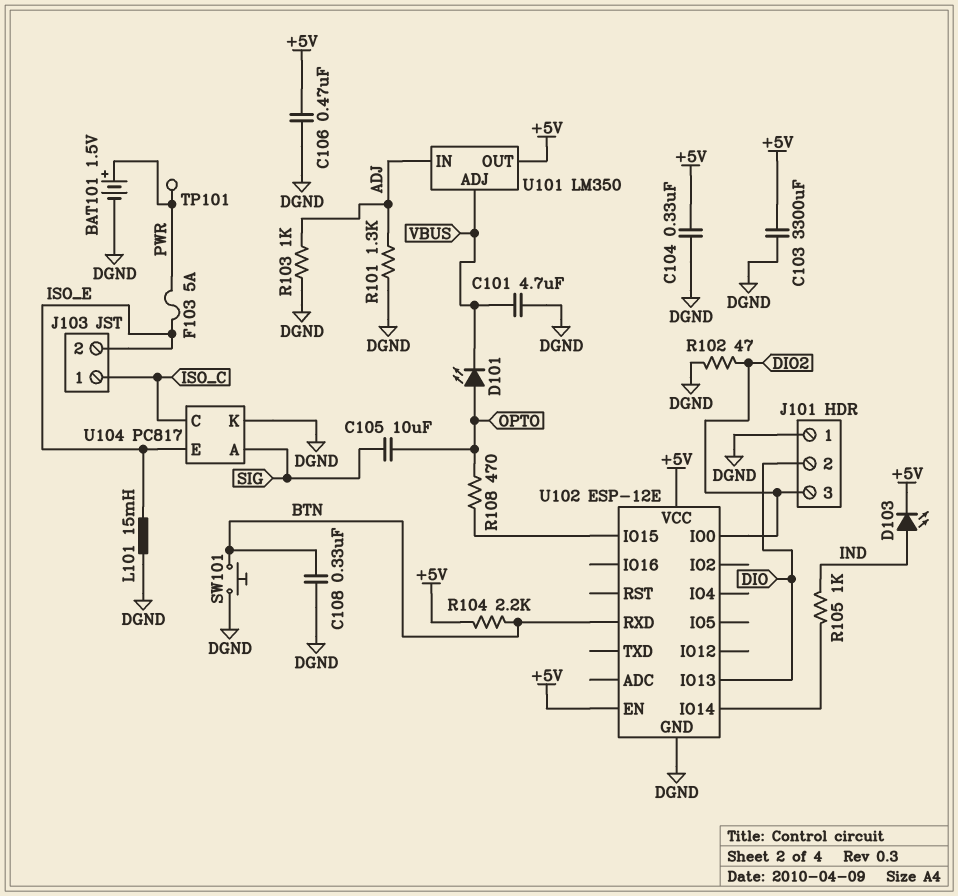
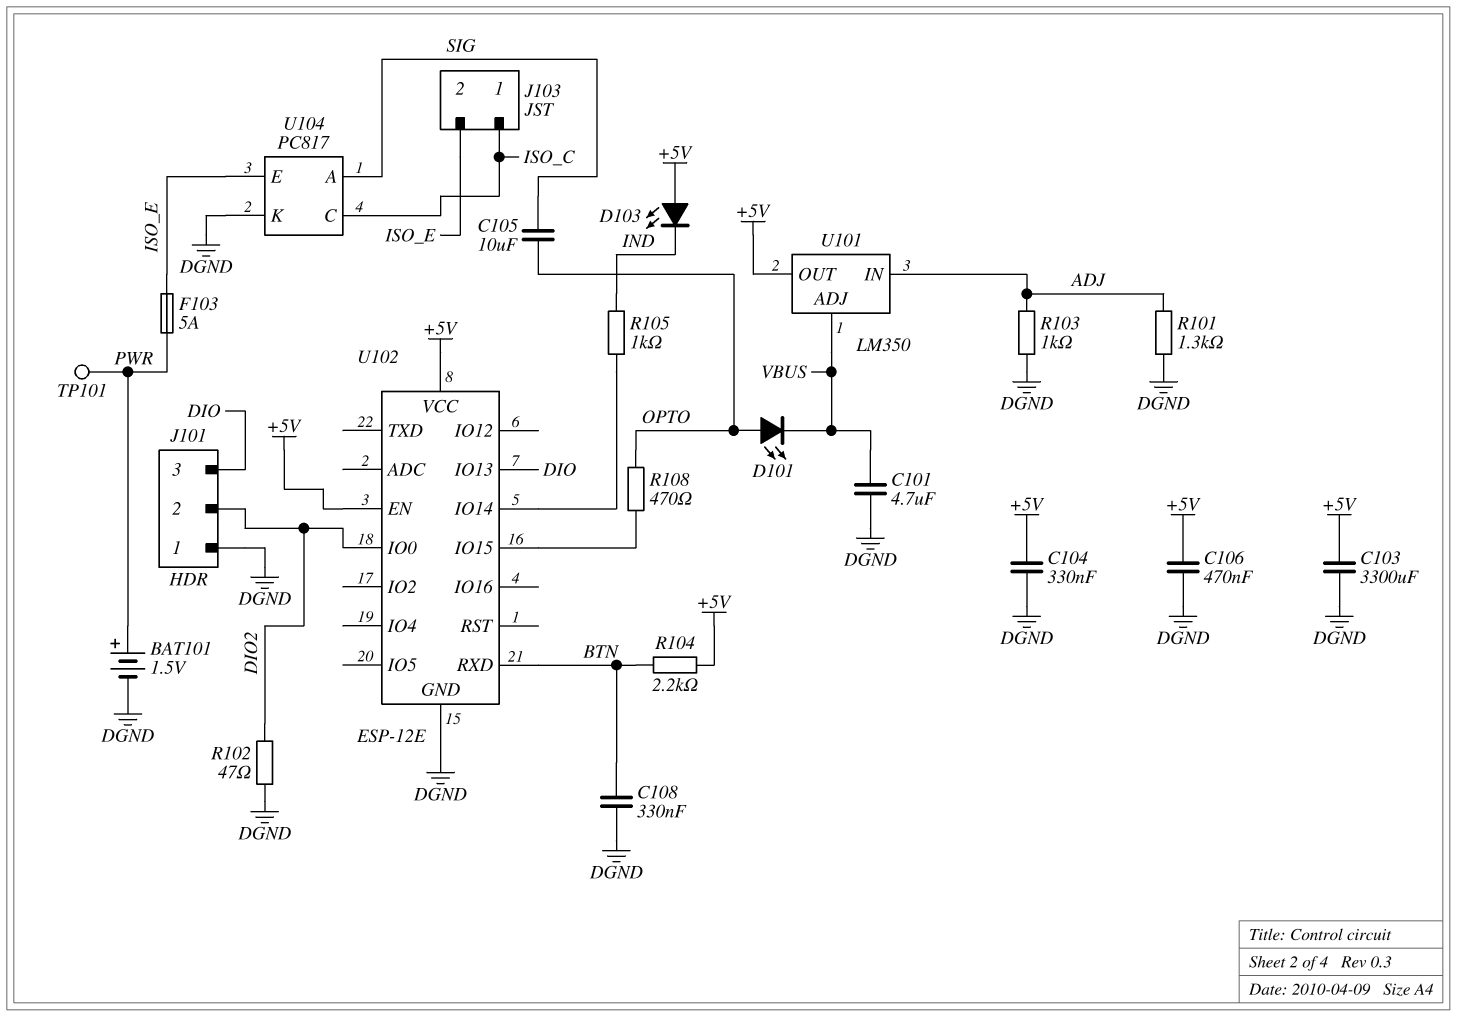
D103: LED (A IND, K +5V) -> LED (A +5V, K IND)
J101 pin 2: DIO -> DIO2
J101 pin 3: DIO2 -> DIO
L101: 15mH (DGND, ISO_E) -> none
SW101: button (BTN, DGND) -> none

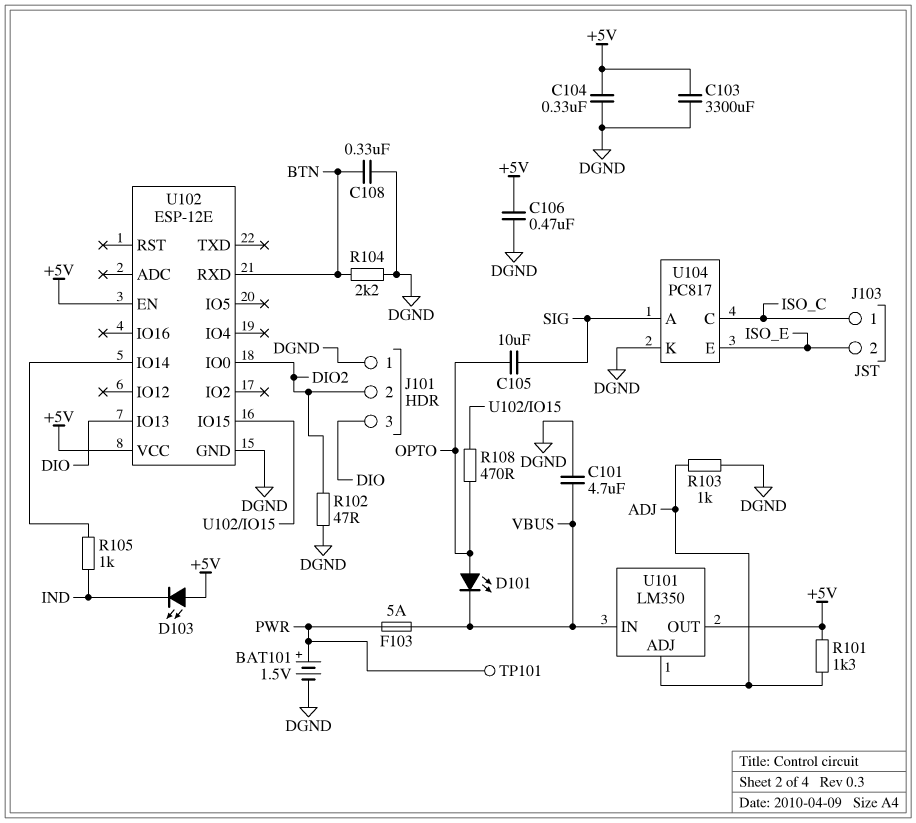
F103: 5A (ISO_E, PWR) -> 5A (PWR, VBUS)
R101: 1.3k (ADJ, DGND) -> 1.3k (+5V, ADJ)
R104: 2.2k (+5V, BTN) -> 2.2k (BTN, DGND)
U101 pin ADJ: VBUS -> ADJ
U101 pin IN: ADJ -> VBUS

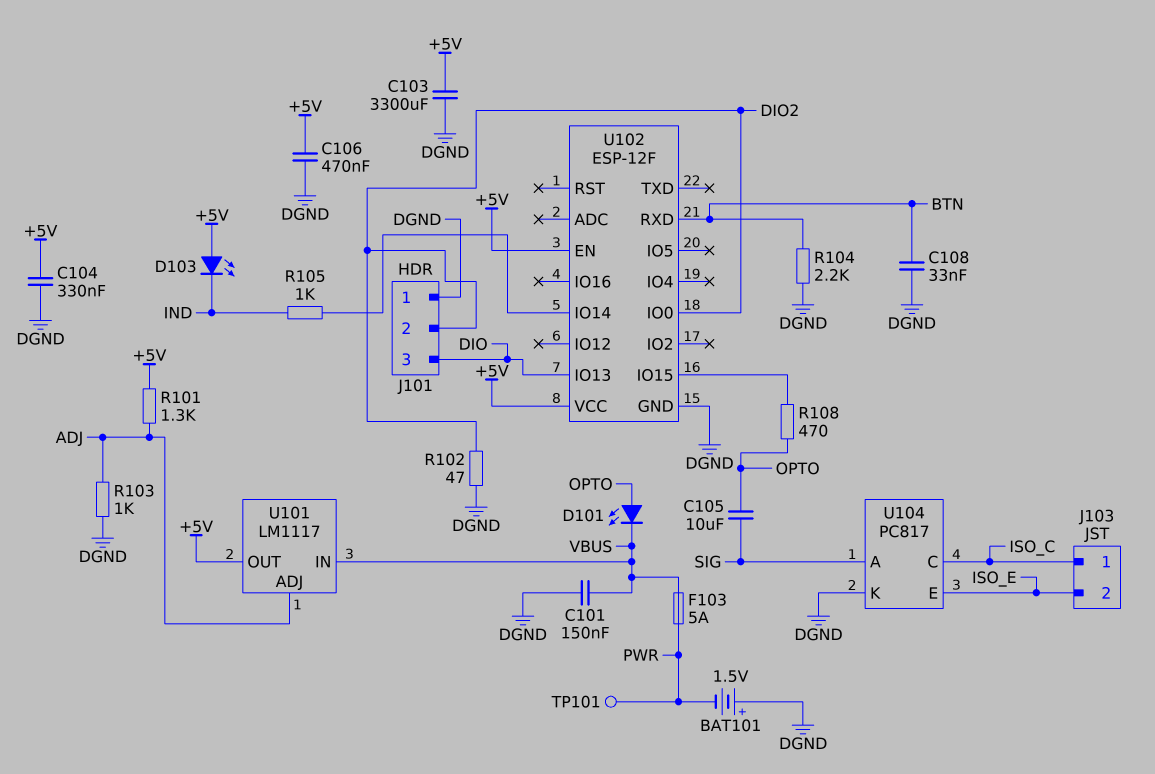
BAT101: 1.5V (plus PWR, minus DGND) -> 1.5V (plus DGND, minus PWR)
C101: 4.7uF (DGND, VBUS) -> 150nF (DGND, VBUS)
C108: 330nF (BTN, DGND) -> 33nF (BTN, DGND)
U101: LM350 -> LM1117
U102: ESP-12E -> ESP-12F

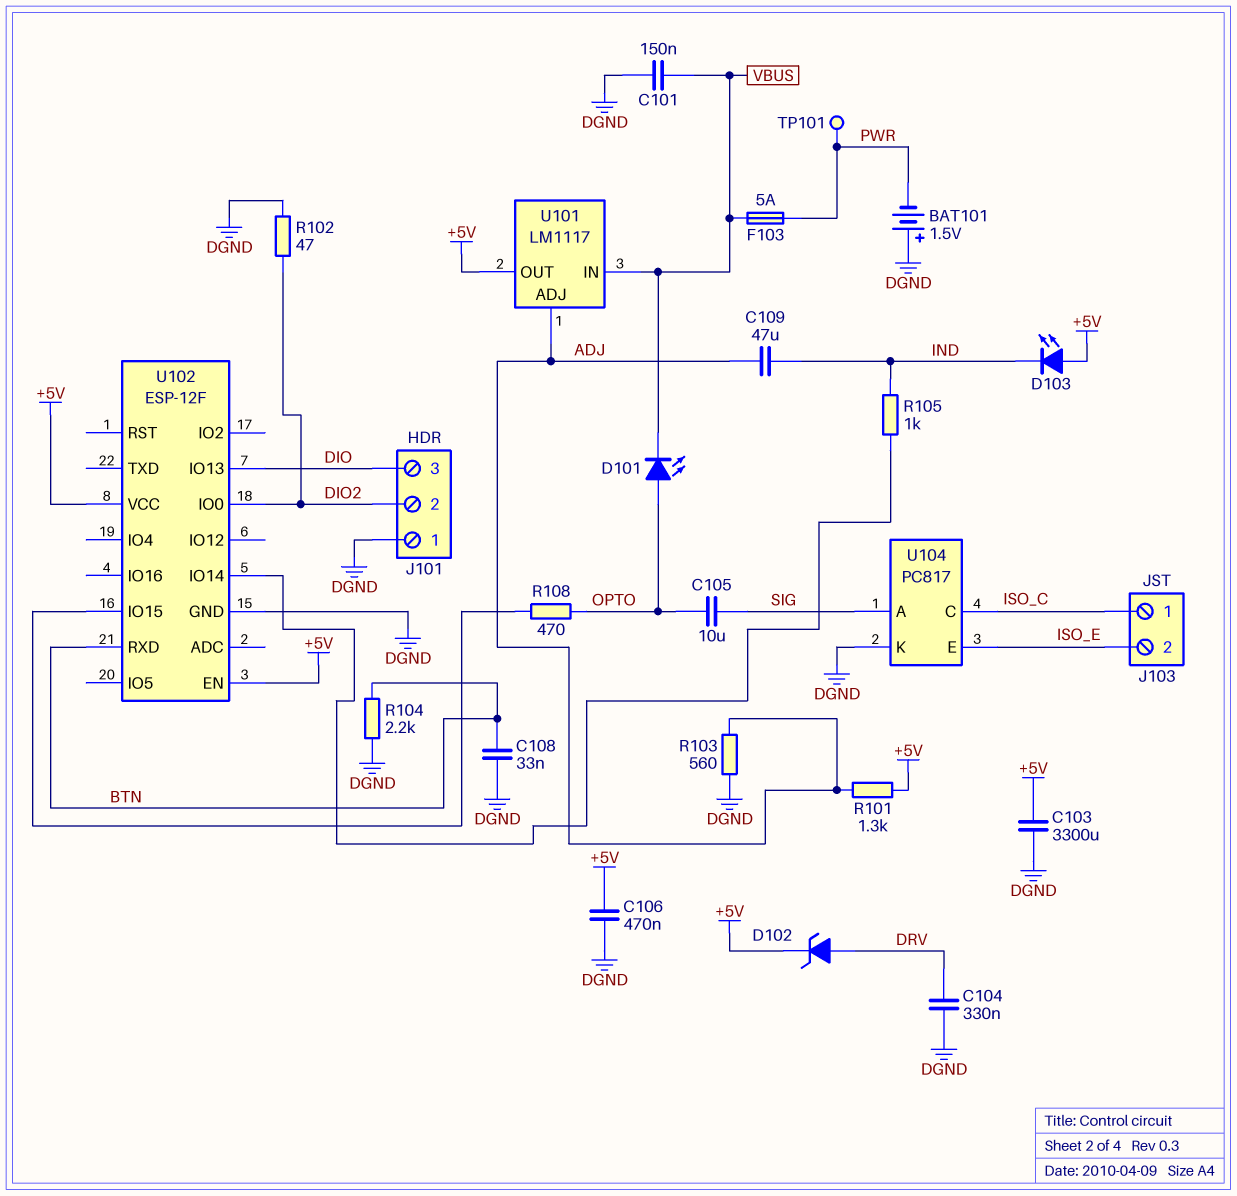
C104: 330nF (+5V, DGND) -> 330nF (DGND, DRV)
C109: none -> 47uF (ADJ, IND)
D102: none -> zener (A DRV, K +5V)
R103: 1k (ADJ, DGND) -> 560 (ADJ, DGND)

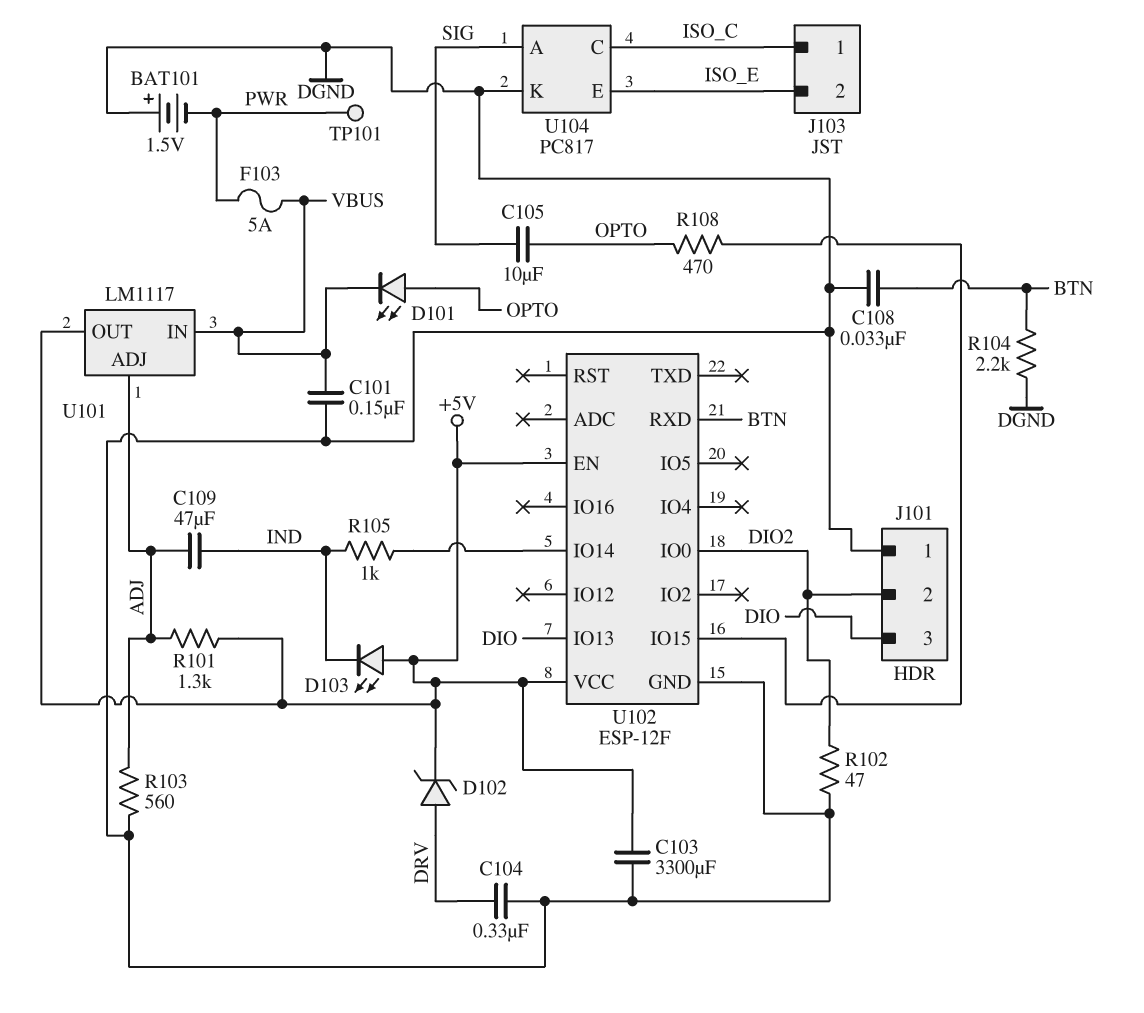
C106: 470nF (+5V, DGND) -> none

